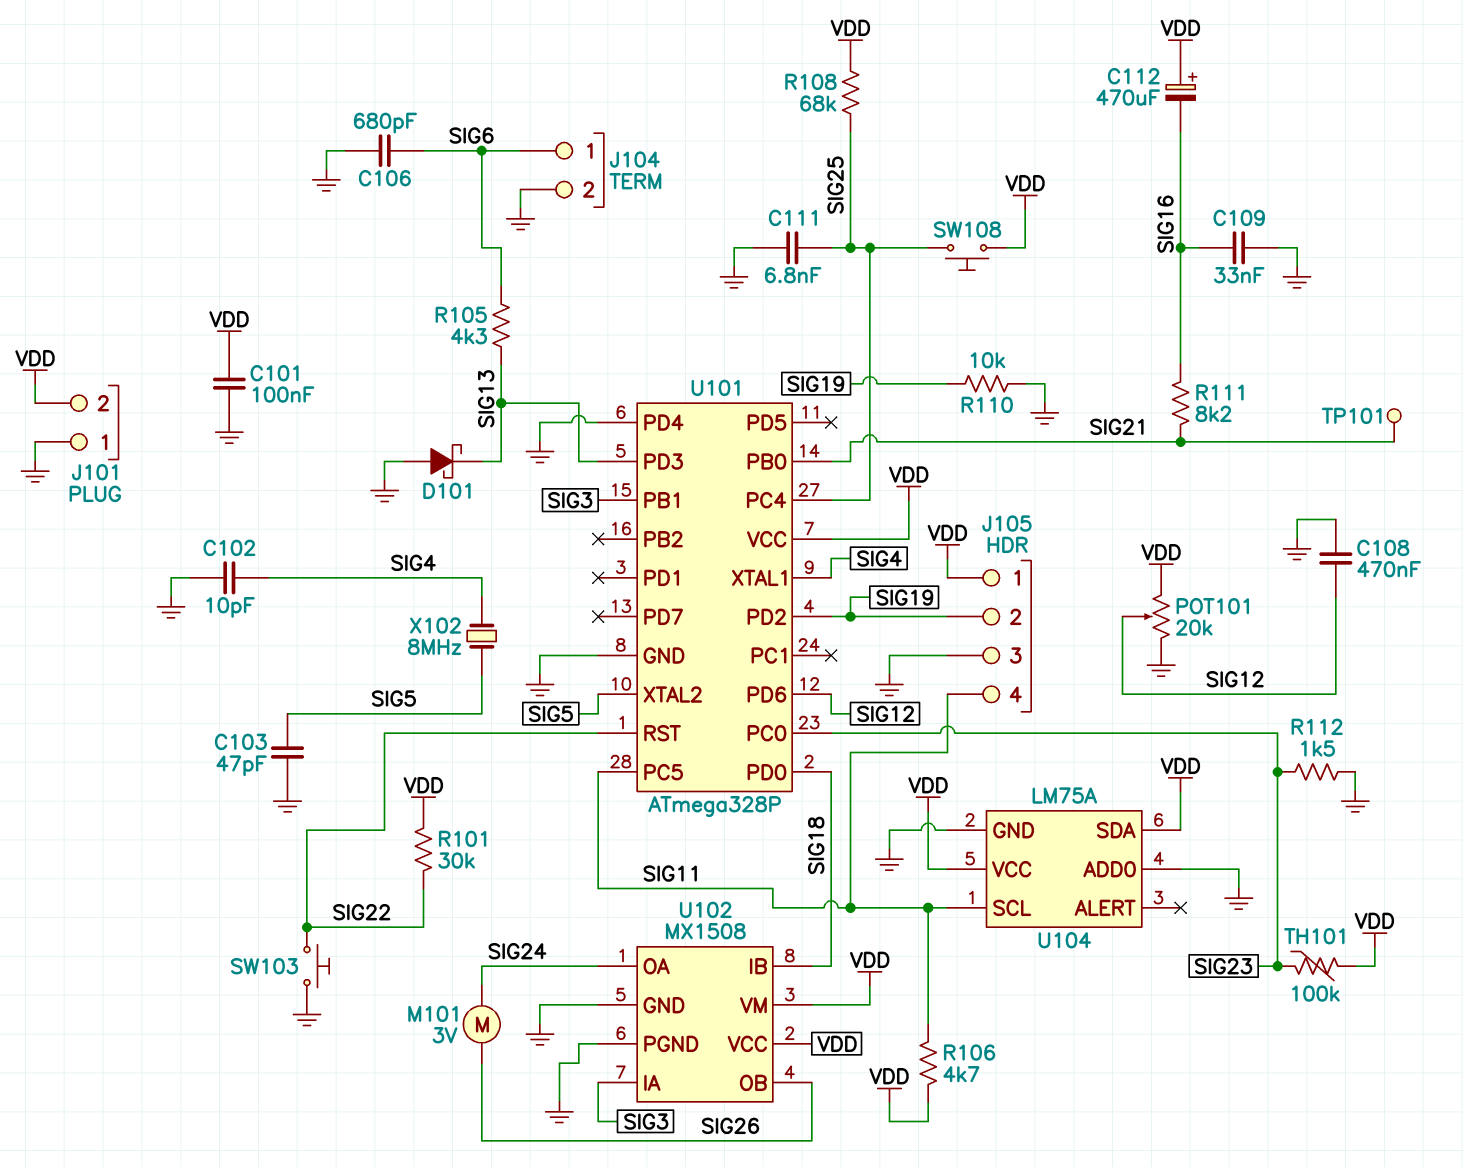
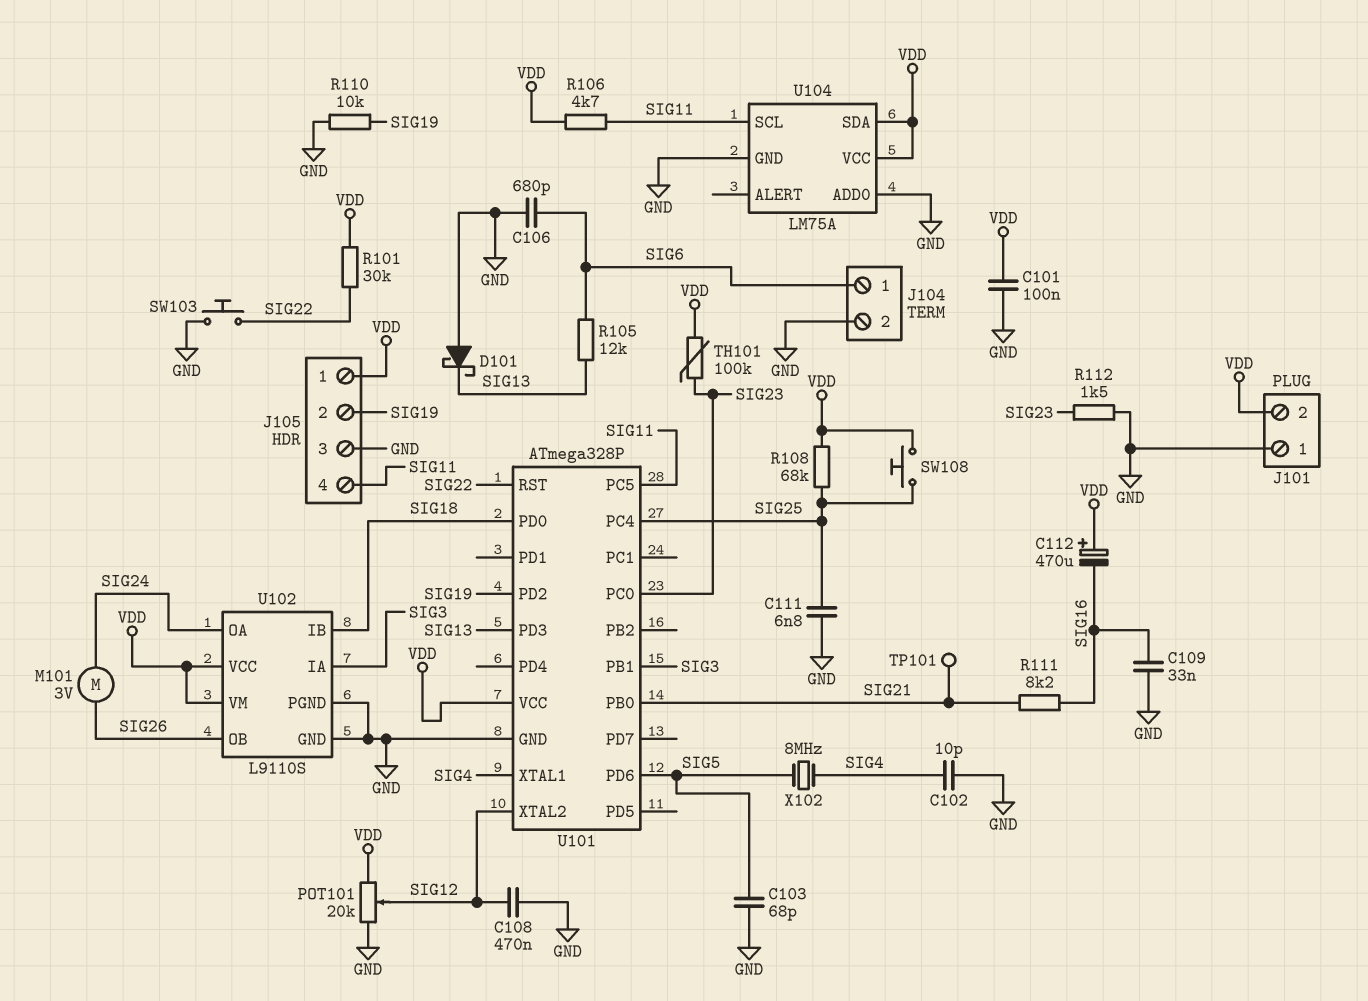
C103: 47pF (GND, SIG5) -> 68pF (GND, SIG5)
R105: 4.3k (SIG6, SIG13) -> 12k (SIG6, SIG13)
U101 pin PD4: GND -> none
U101 pin PD6: SIG12 -> SIG5
U101 pin XTAL2: SIG5 -> SIG12
U102: MX1508 -> L9110S

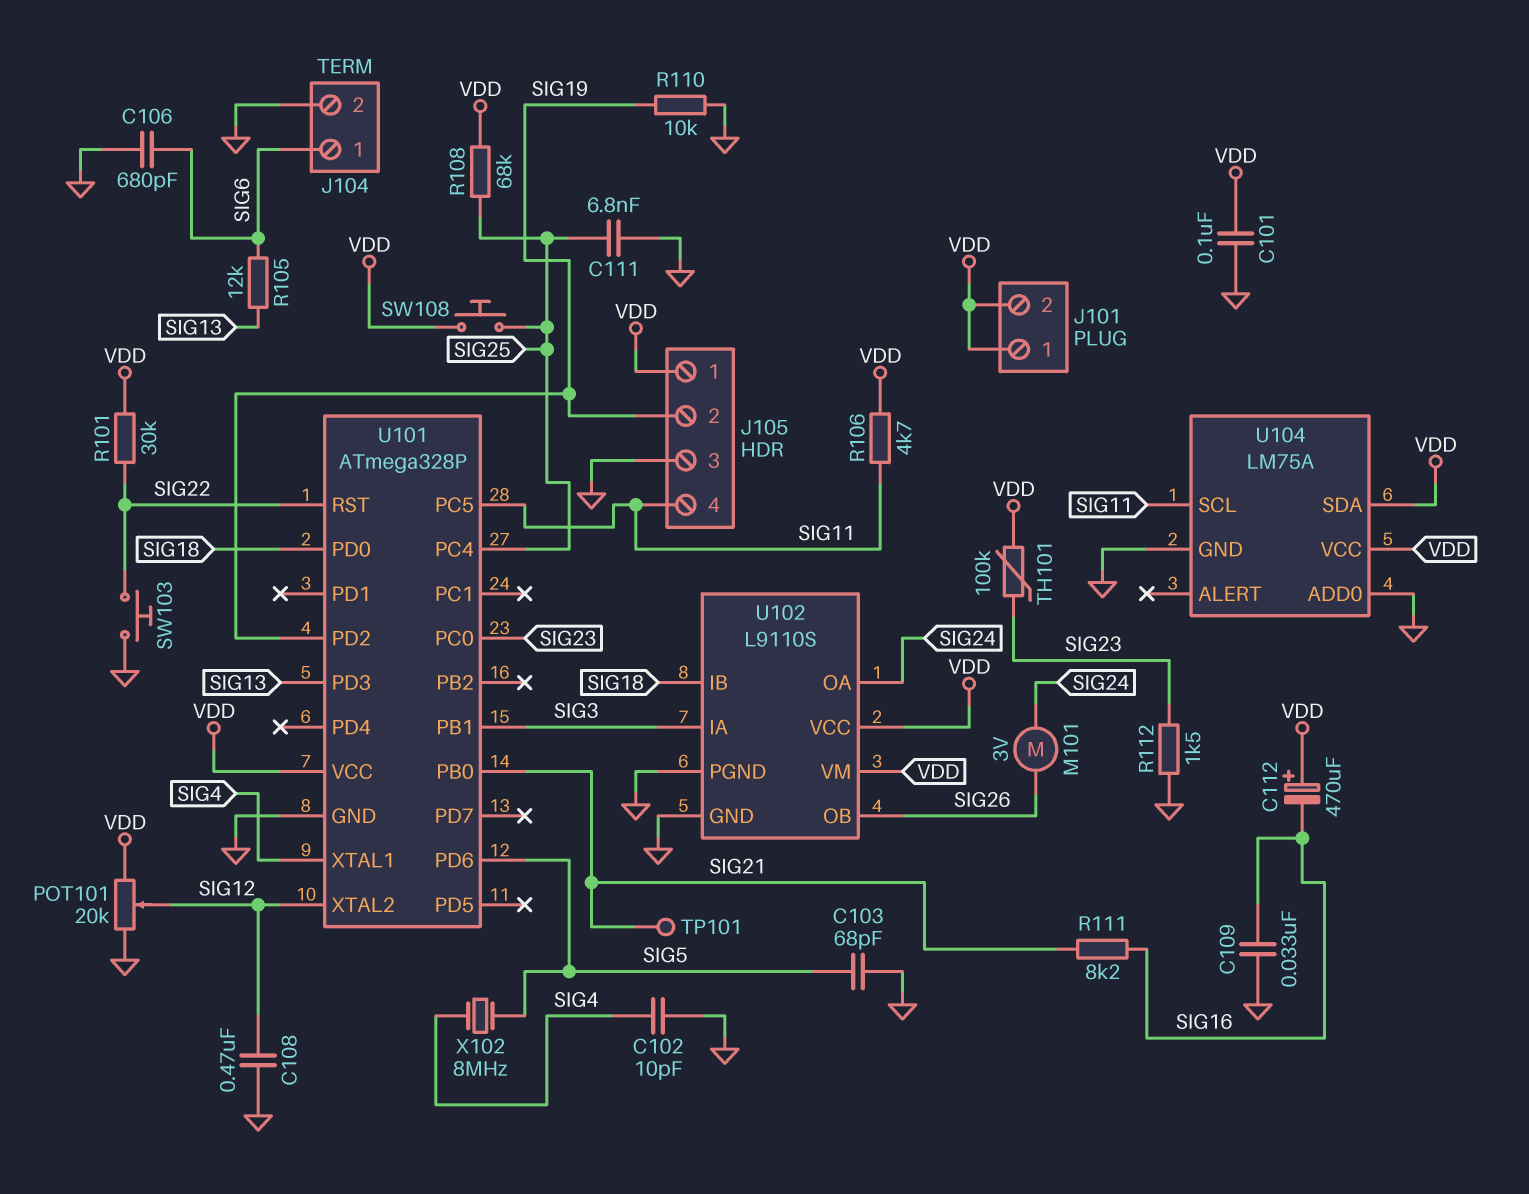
D101: schottky (A GND, K SIG13) -> none
J101 pin 1: GND -> VDD

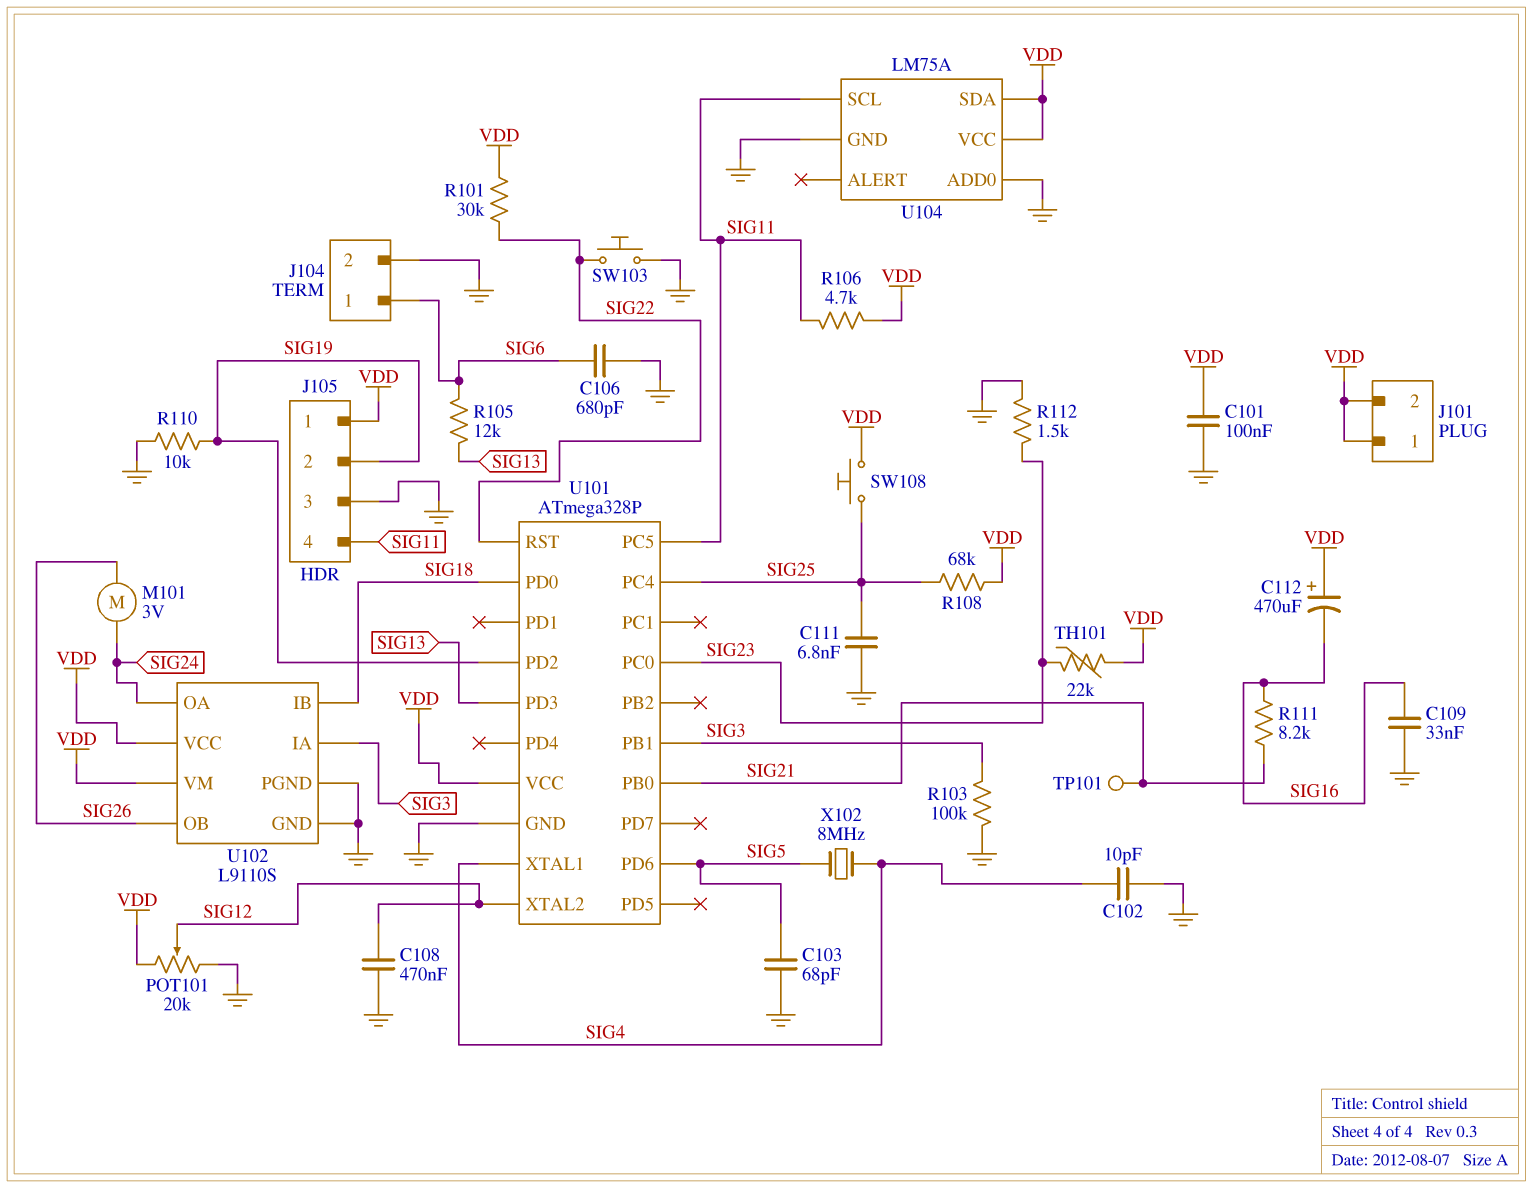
R103: none -> 100k (GND, SIG3)
TH101: 100k (SIG23, VDD) -> 22k (SIG23, VDD)

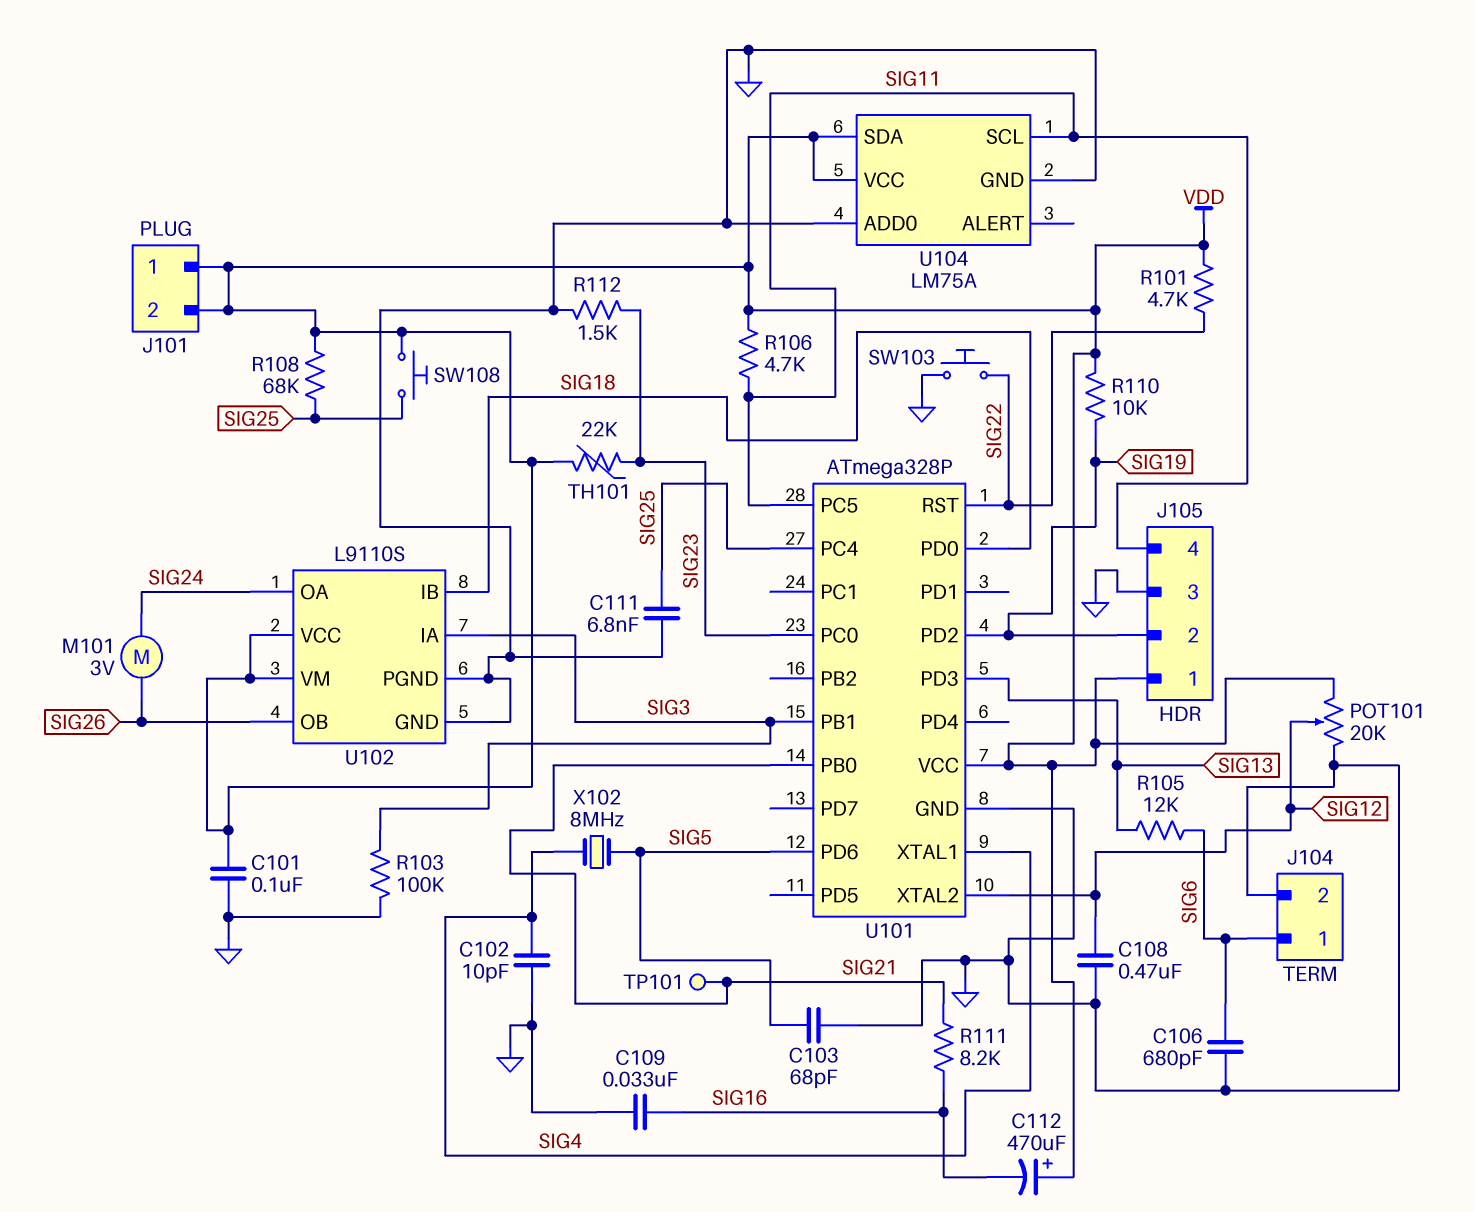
R101: 30k (SIG22, VDD) -> 4.7k (SIG22, VDD)
R110: 10k (GND, SIG19) -> 10k (SIG19, VDD)

